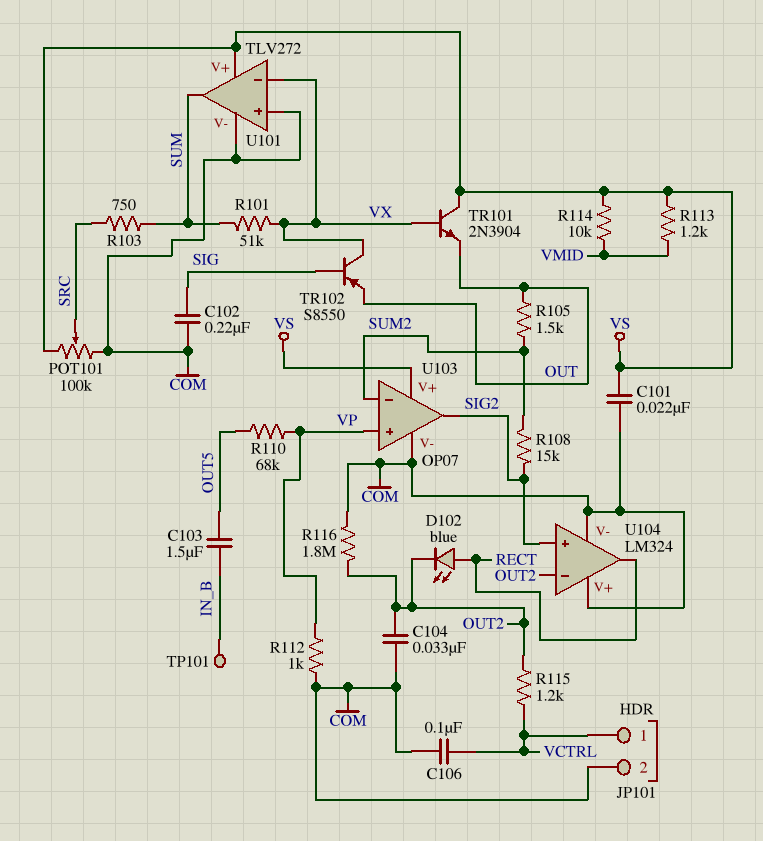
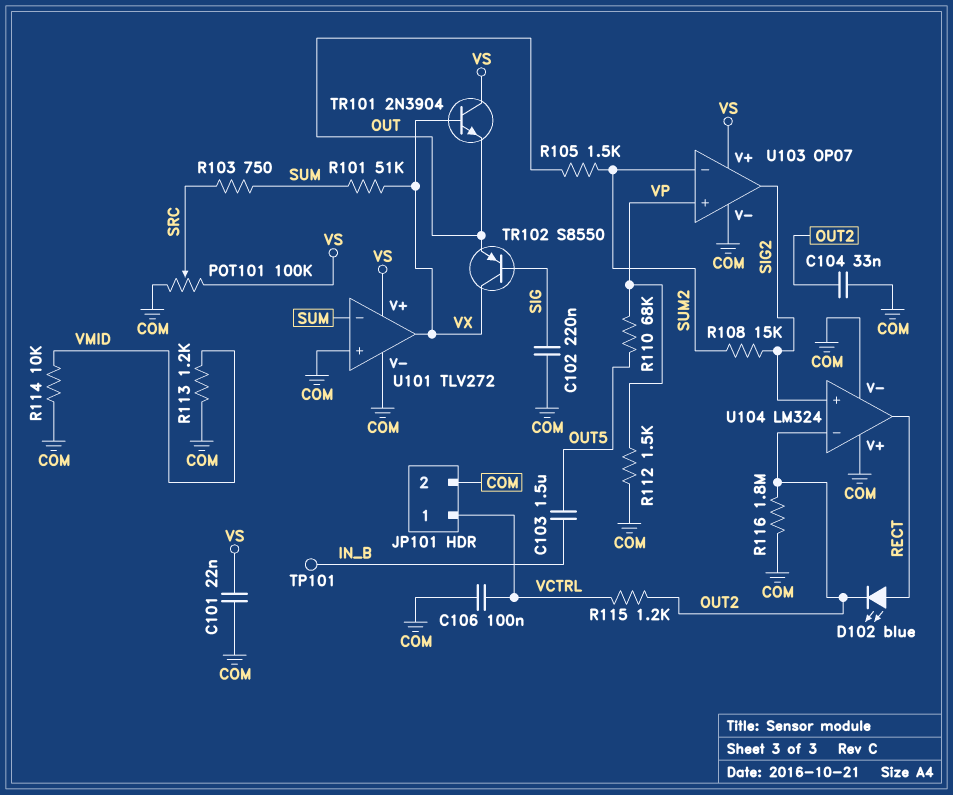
R112: 1k (COM, VP) -> 1.5k (COM, VP)
R113: 1.2k (VMID, VS) -> 1.2k (COM, VMID)
R114: 10k (VMID, VS) -> 10k (COM, VMID)
U101 pin in-: VX -> SUM
U101 pin out: SUM -> VX

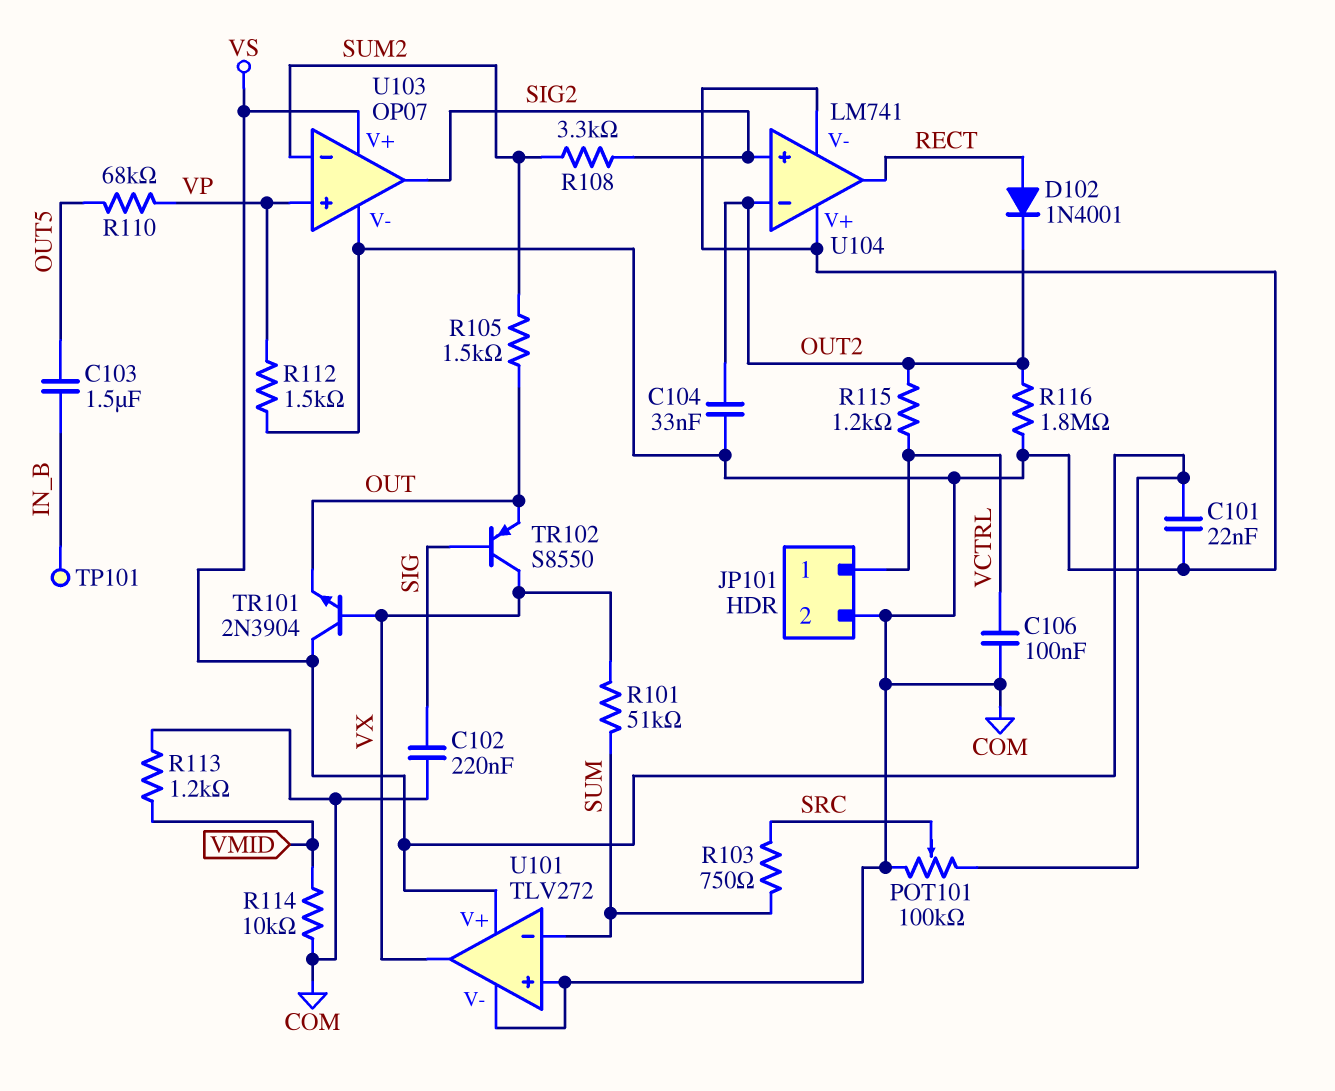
D102: LED blue (A RECT, K OUT2) -> diode 1N4001 (A RECT, K OUT2)
R108: 15k (SIG2, SUM2) -> 3.3k (SIG2, SUM2)
U104: LM324 -> LM741

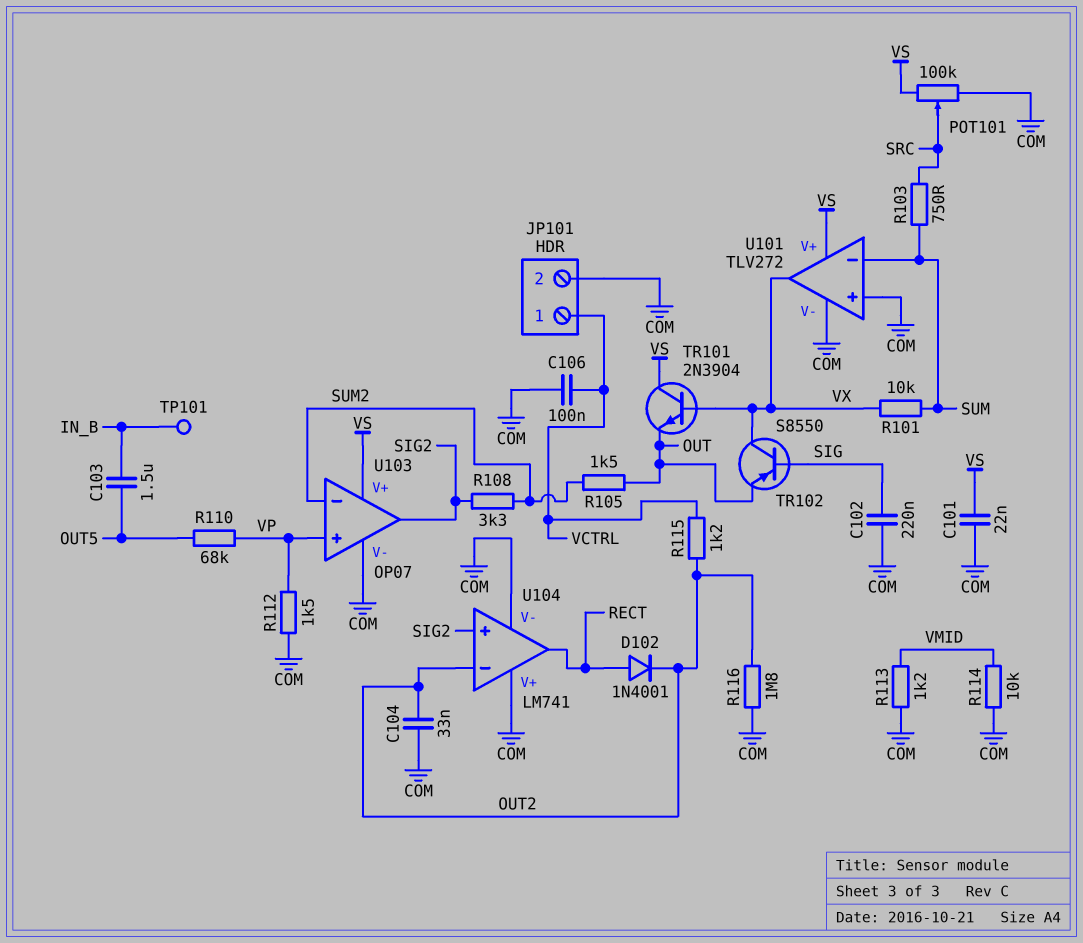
R101: 51k (SUM, VX) -> 10k (SUM, VX)

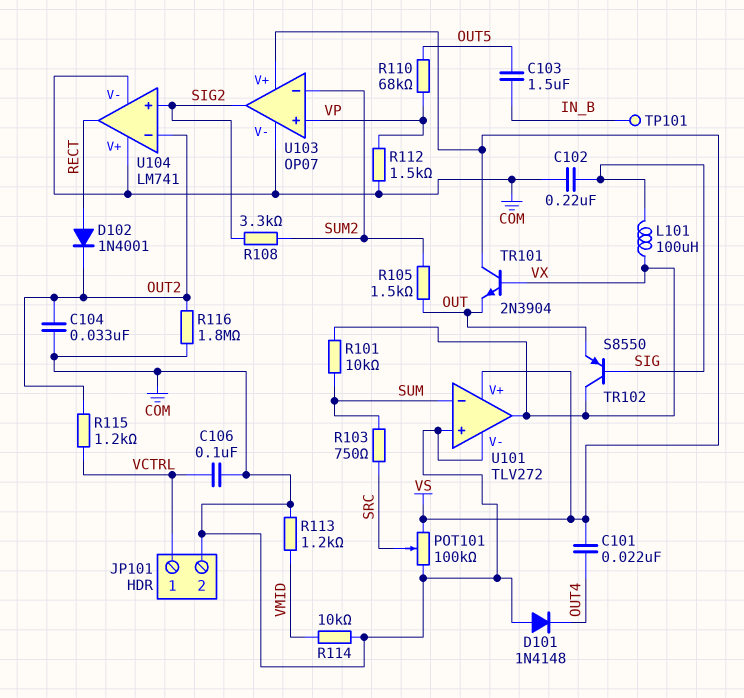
C101: 22nF (COM, VS) -> 22nF (OUT4, VS)
D101: none -> diode 1N4148 (A COM, K OUT4)
L101: none -> 100uH (SIG, VX)

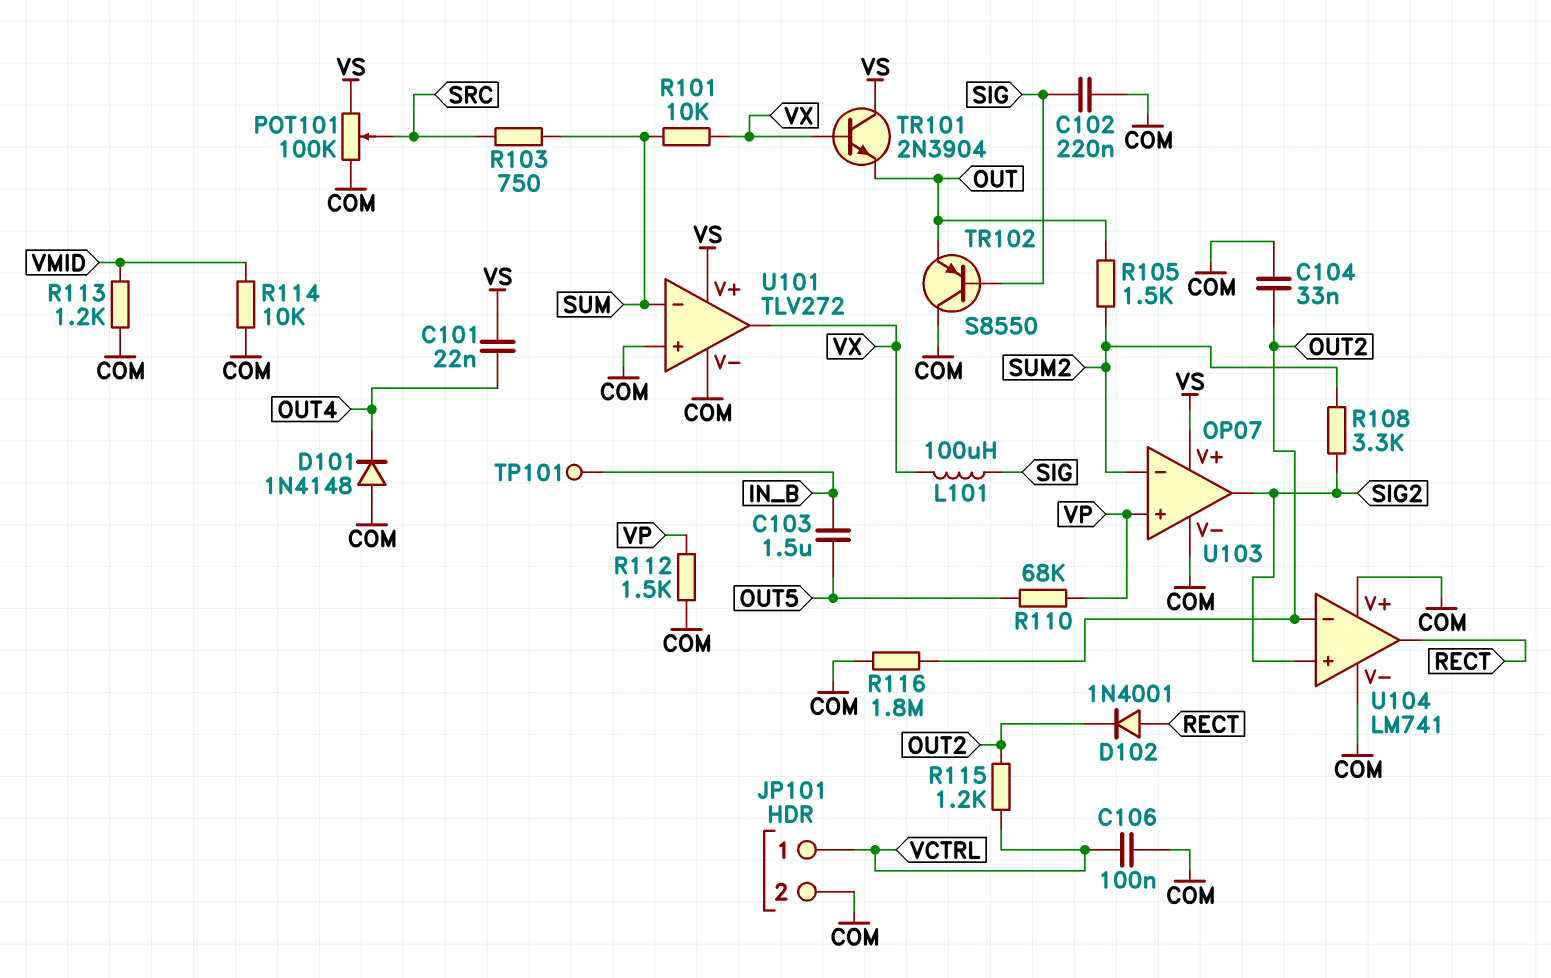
TR102: PNP S8550 (B SIG, C VX, E OUT) -> PNP S8550 (B SIG, C COM, E OUT)

